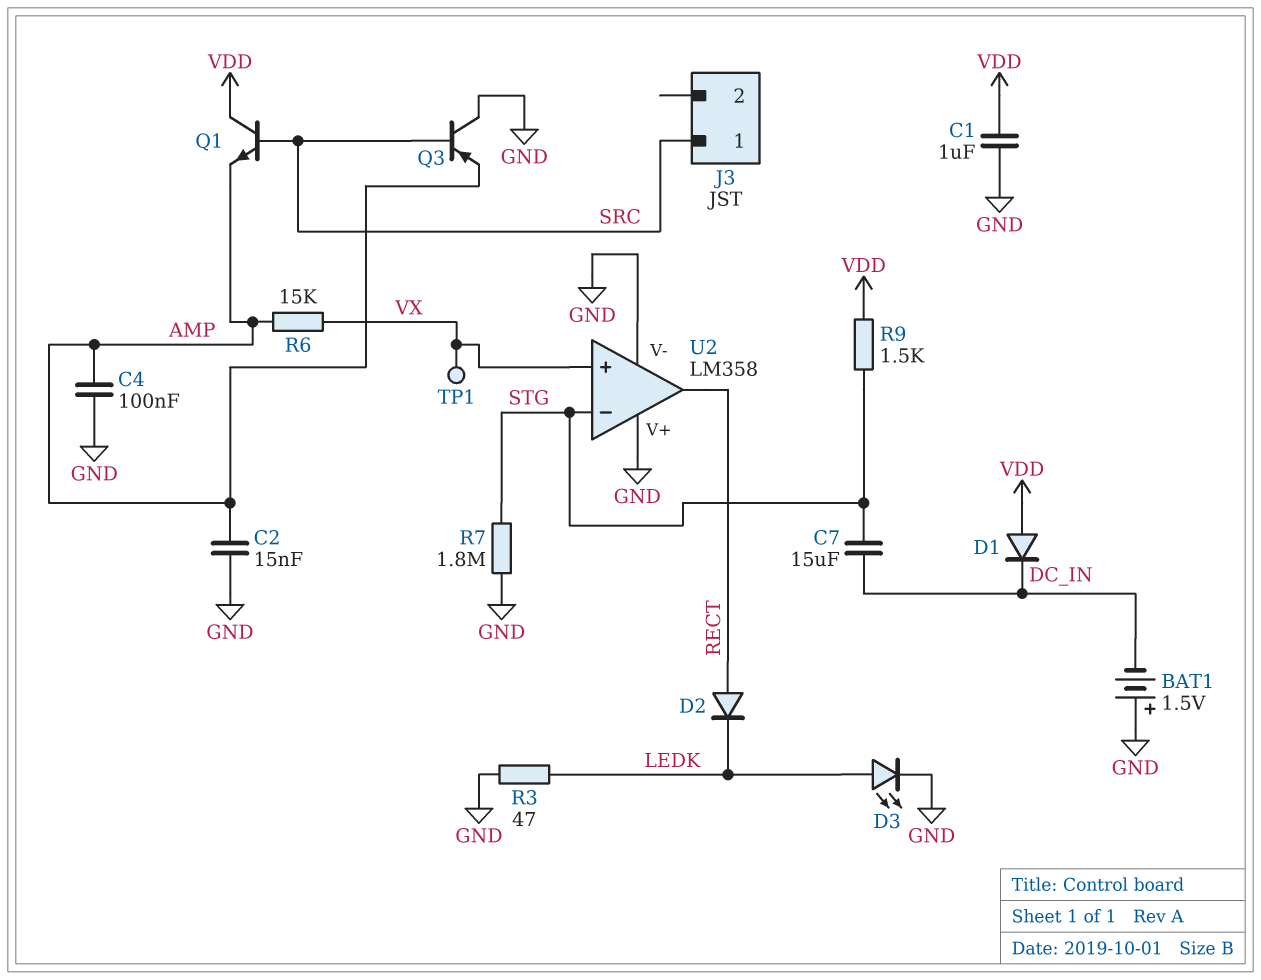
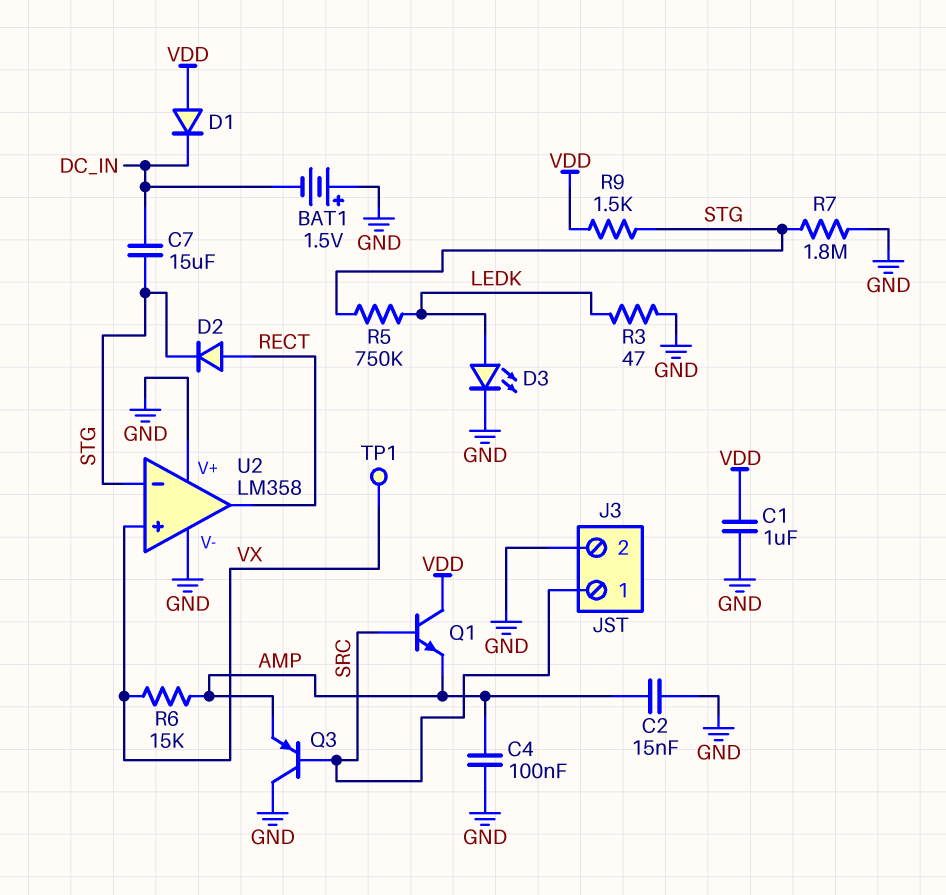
D2: diode (A RECT, K LEDK) -> diode (A RECT, K STG)
J3 pin 2: none -> GND
R5: none -> 750k (LEDK, STG)

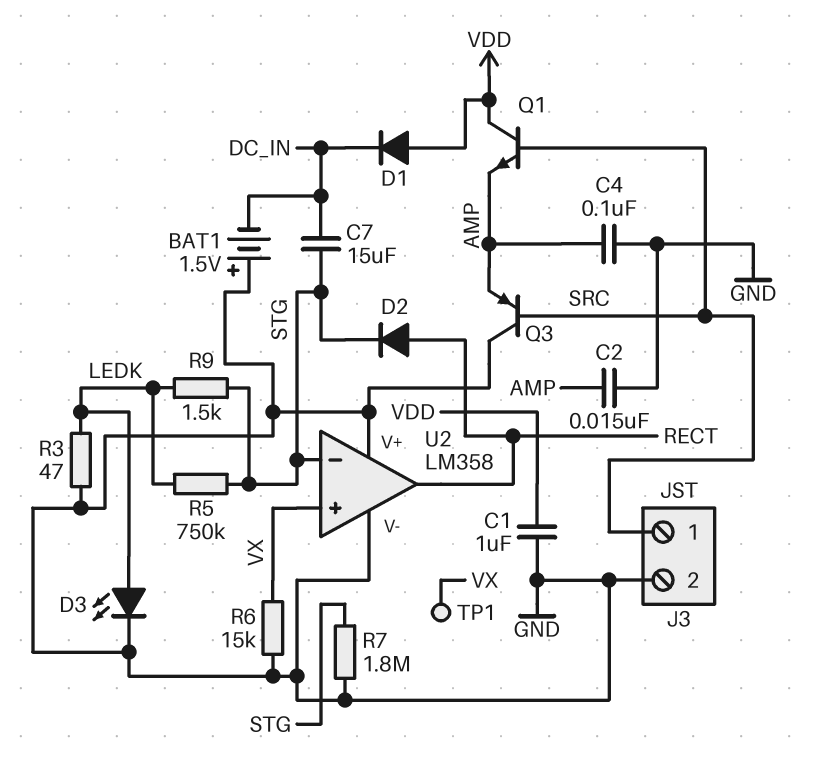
R6: 15k (AMP, VX) -> 15k (GND, VX)
R9: 1.5k (STG, VDD) -> 1.5k (LEDK, STG)

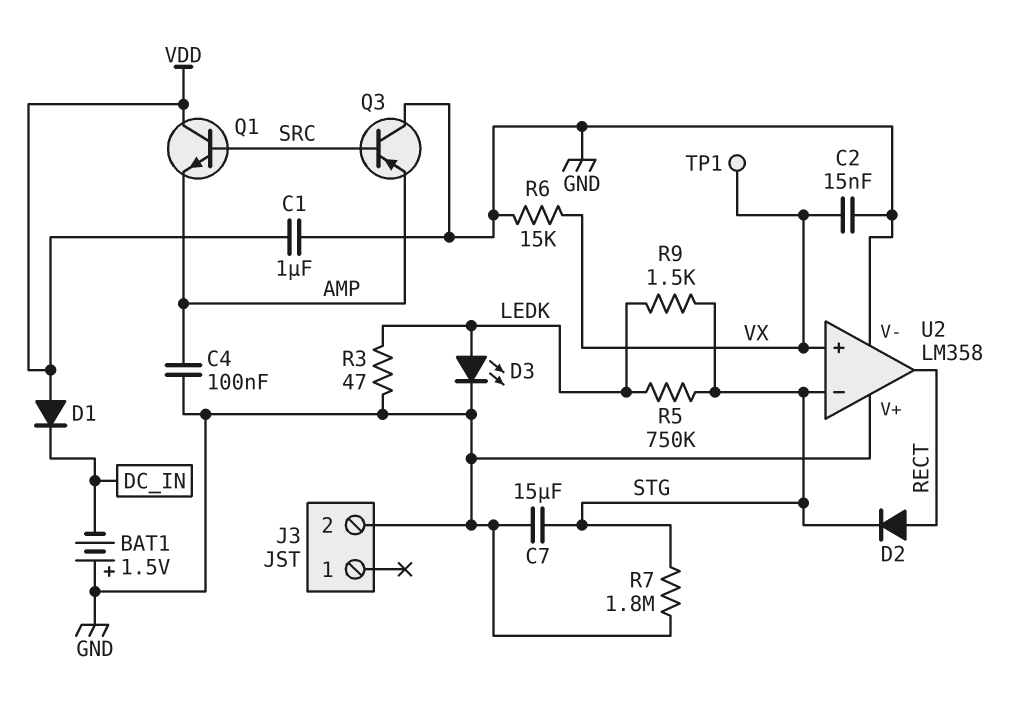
C2: 15nF (AMP, GND) -> 15nF (GND, VX)
C7: 15uF (DC_IN, STG) -> 15uF (GND, STG)
J3 pin 1: SRC -> none

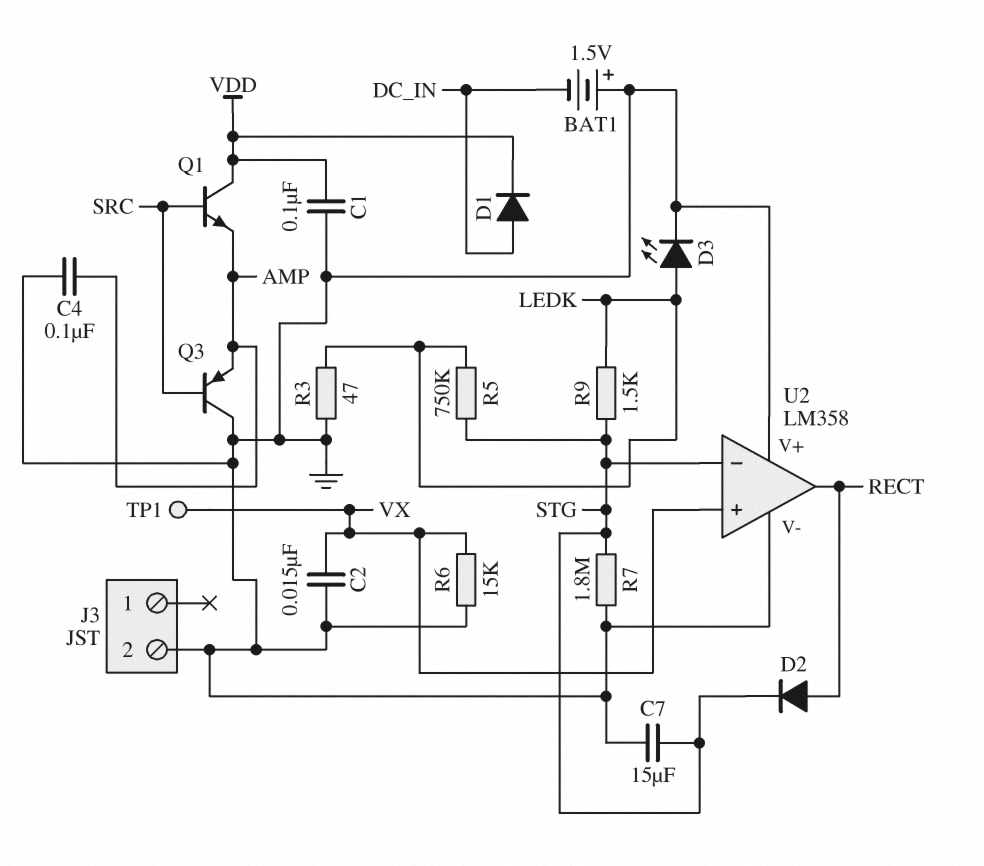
C1: 1uF (GND, VDD) -> 100nF (GND, VDD)
D1: diode (A VDD, K DC_IN) -> diode (A DC_IN, K VDD)

